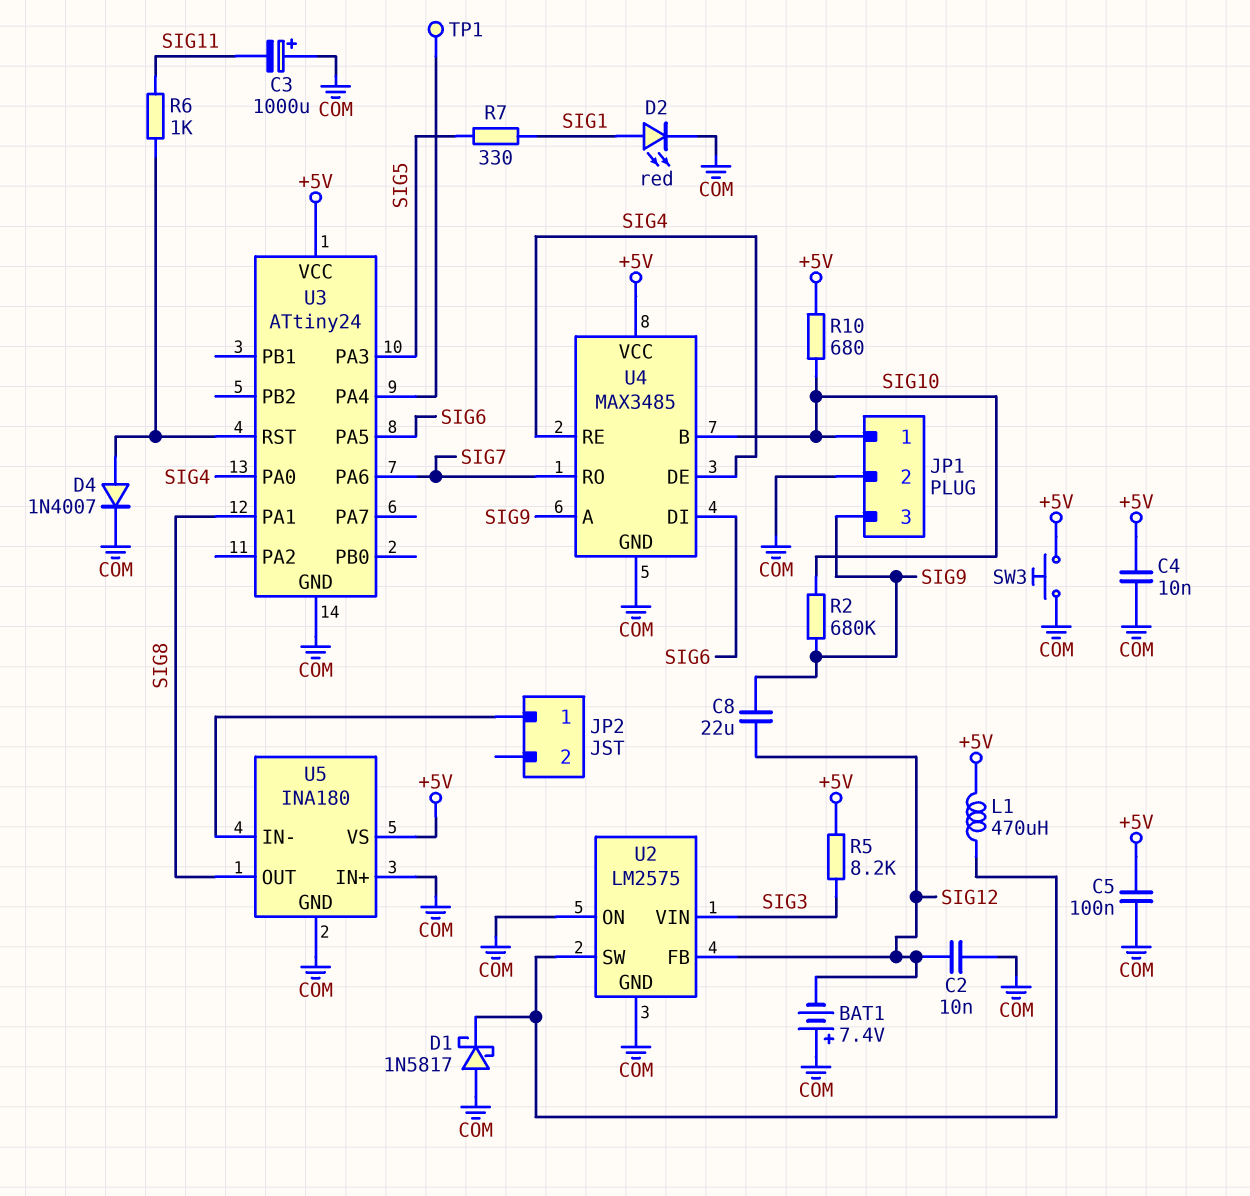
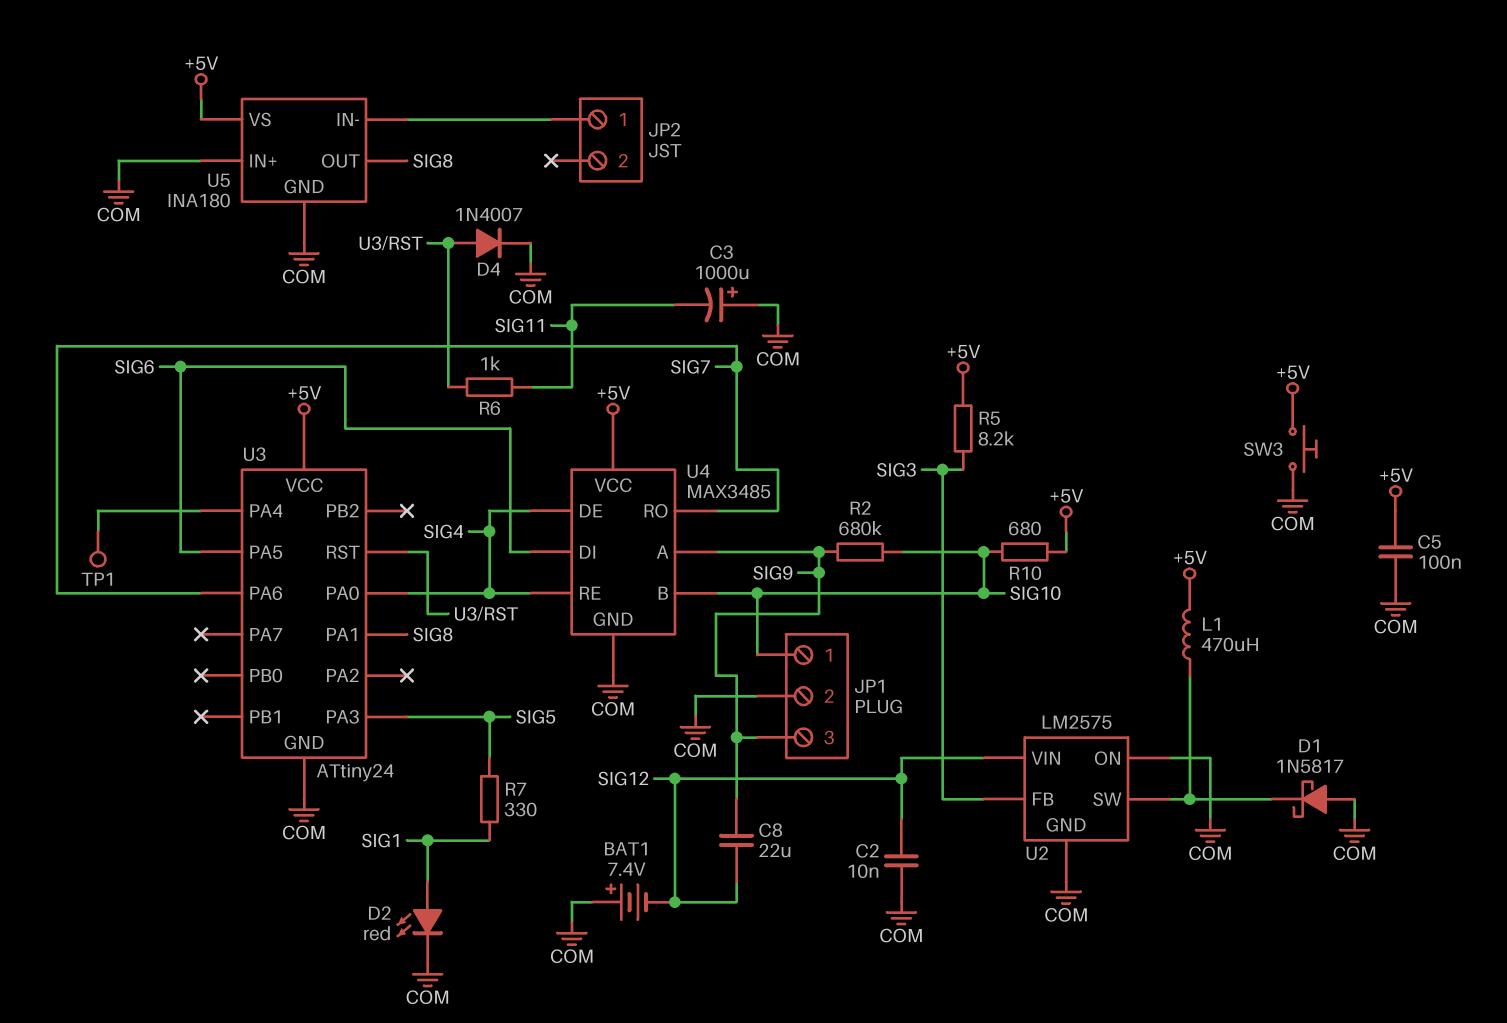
C4: 10nF (+5V, COM) -> none
U2 pin FB: SIG12 -> SIG3
U2 pin VIN: SIG3 -> SIG12

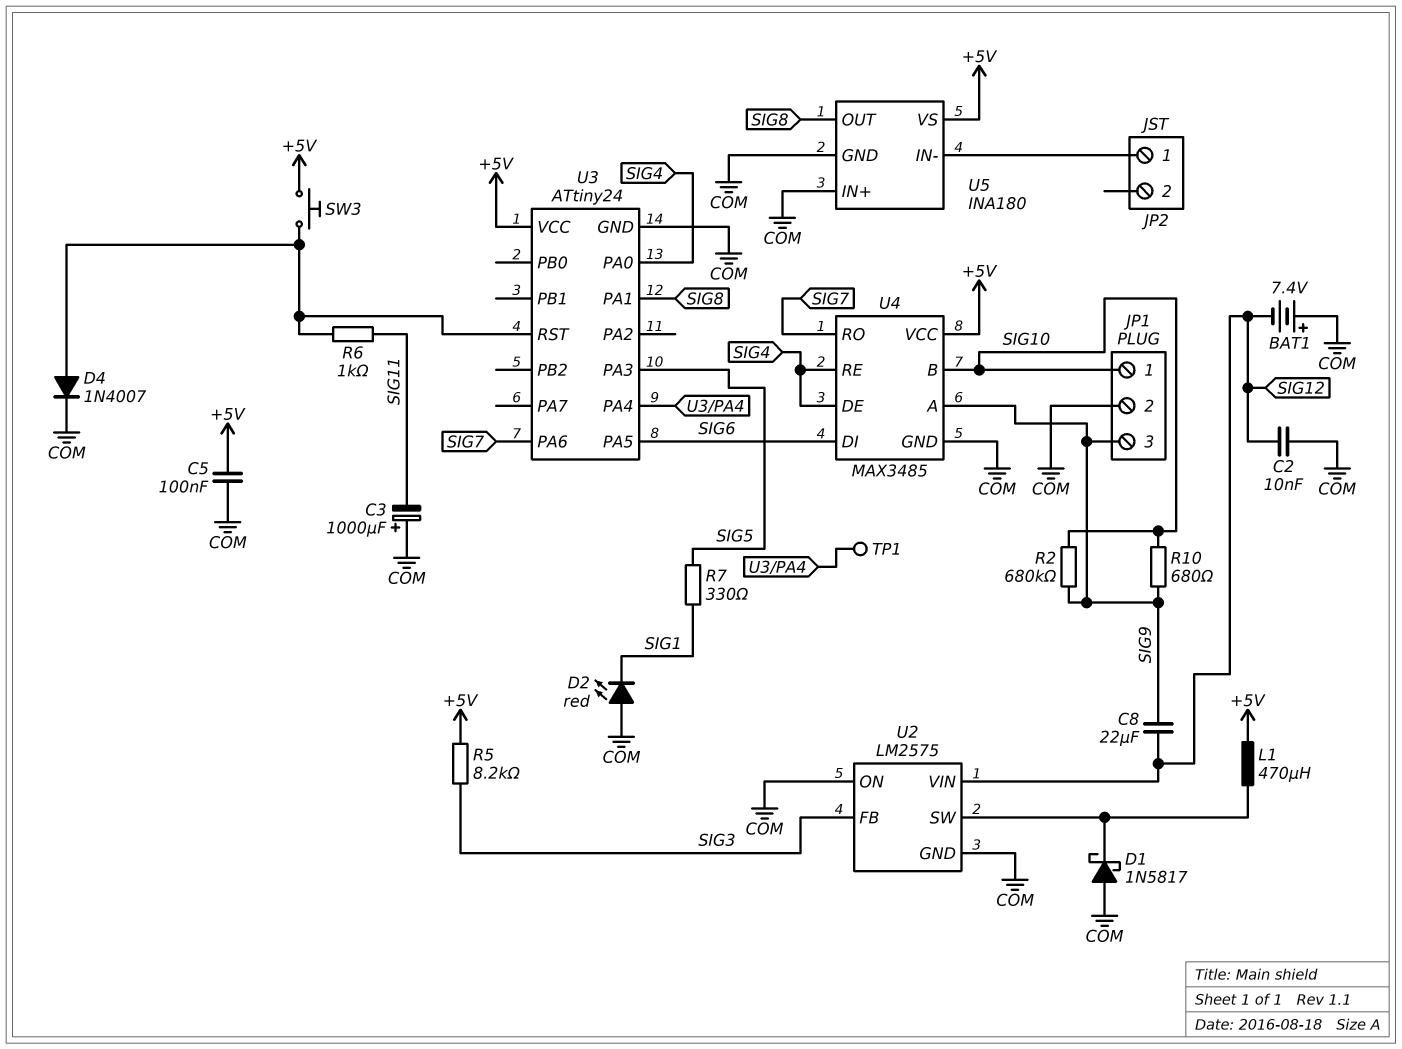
D2: LED red (A SIG1, K COM) -> LED red (A COM, K SIG1)
R10: 680 (+5V, SIG10) -> 680 (SIG9, SIG10)
SW3: button (+5V, COM) -> button (+5V, U3/RST)

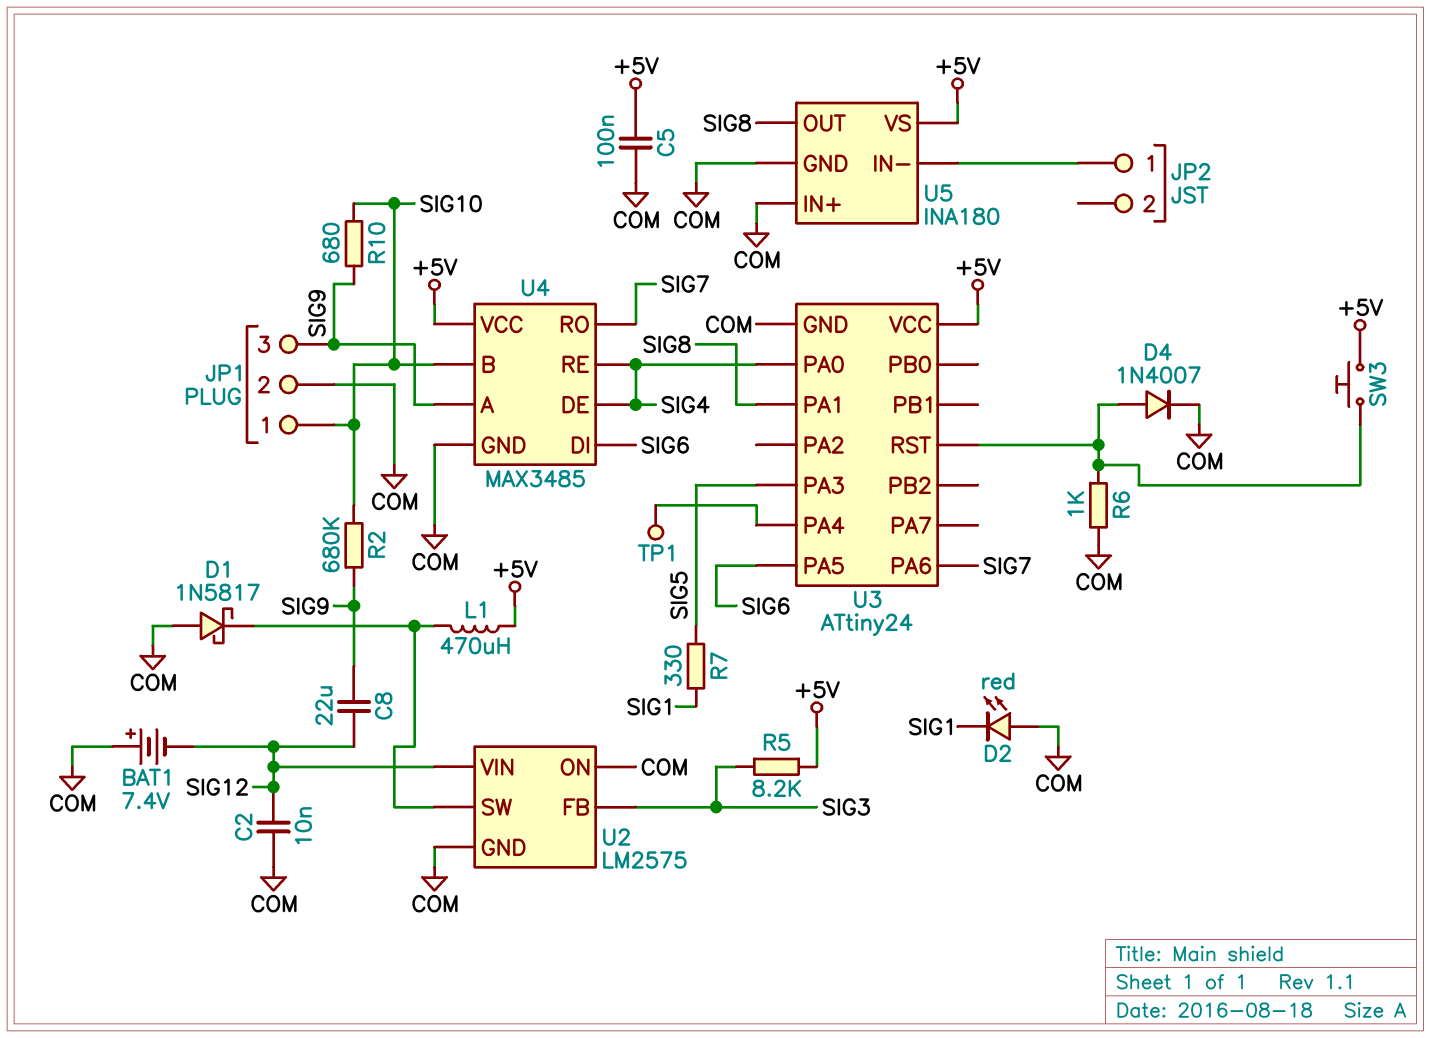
C3: 1000uF (plus COM, minus SIG11) -> none
R6: 1k (SIG11, U3/RST) -> 1k (COM, U3/RST)

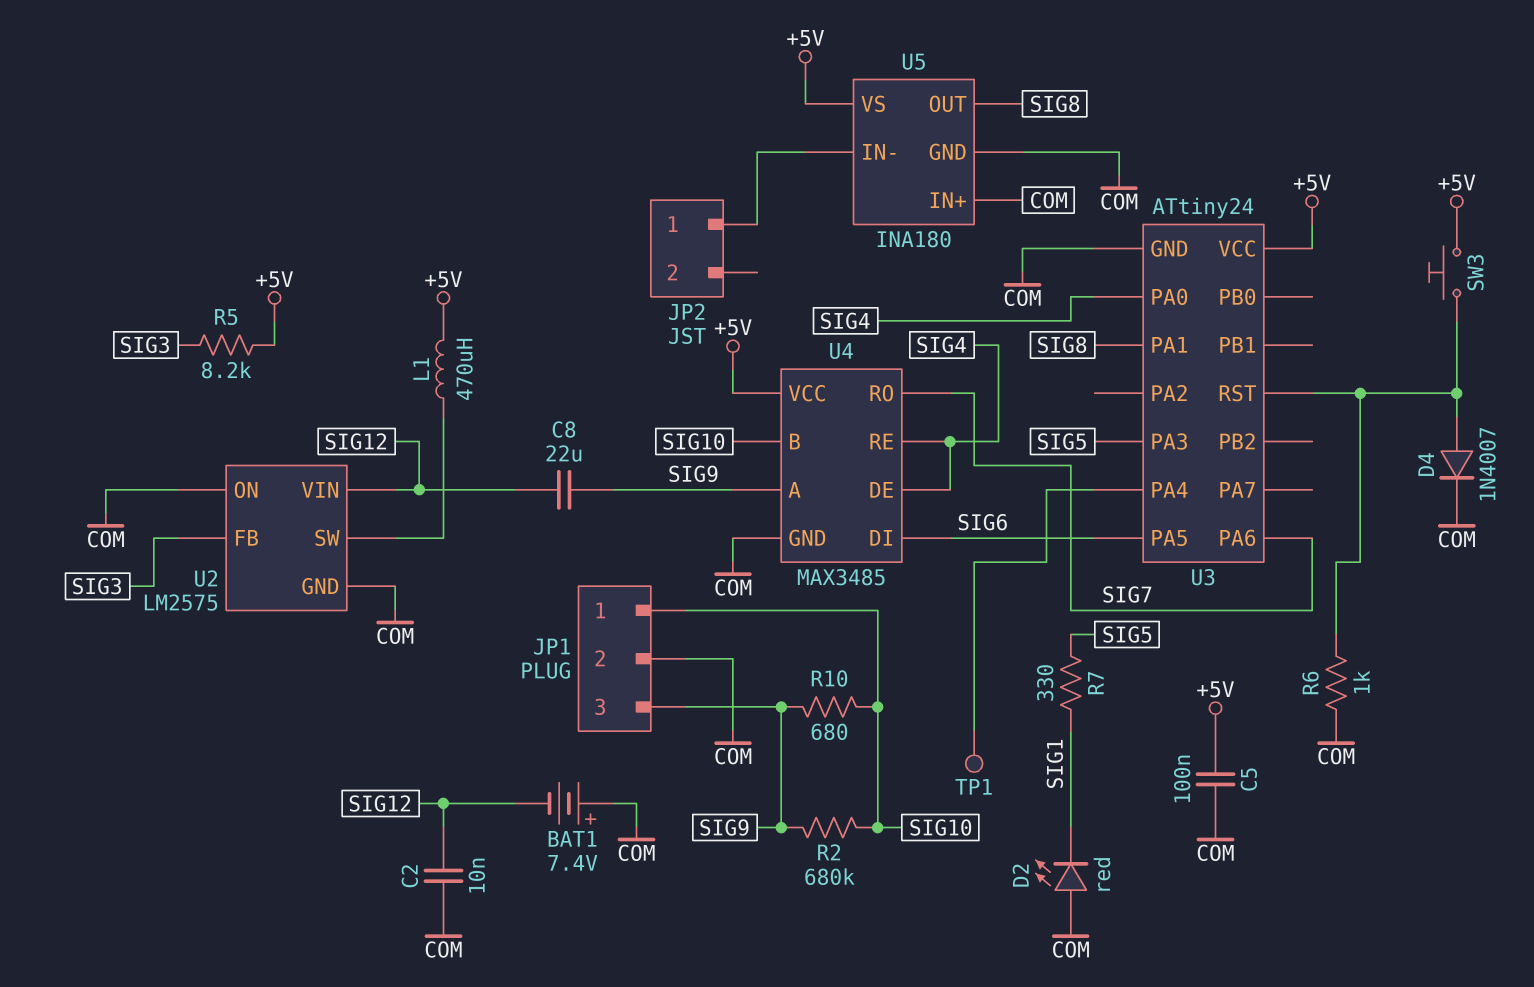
D1: schottky 1N5817 (A COM, K U2/SW) -> none

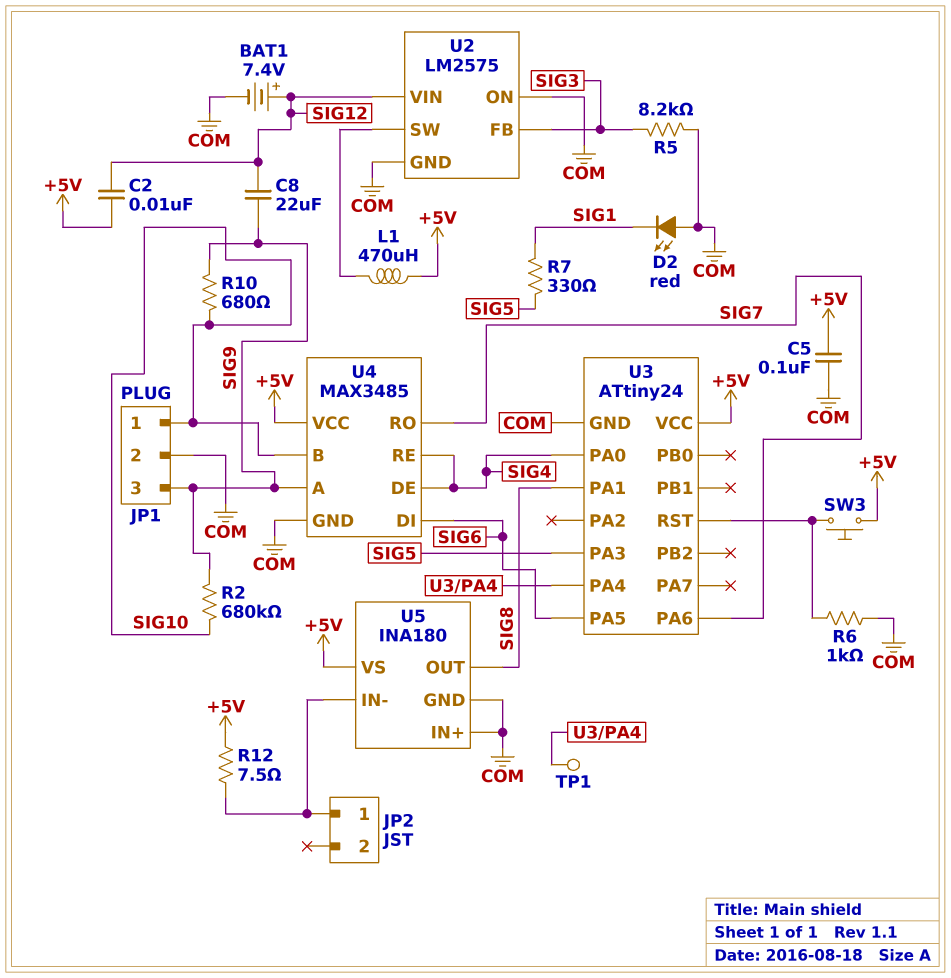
BAT1: 7.4V (plus COM, minus SIG12) -> 7.4V (plus SIG12, minus COM)
C2: 10nF (COM, SIG12) -> 10nF (+5V, SIG12)
D4: diode 1N4007 (A U3/RST, K COM) -> none
R5: 8.2k (+5V, SIG3) -> 8.2k (COM, SIG3)
R12: none -> 7.5 (+5V, JP2/1)

